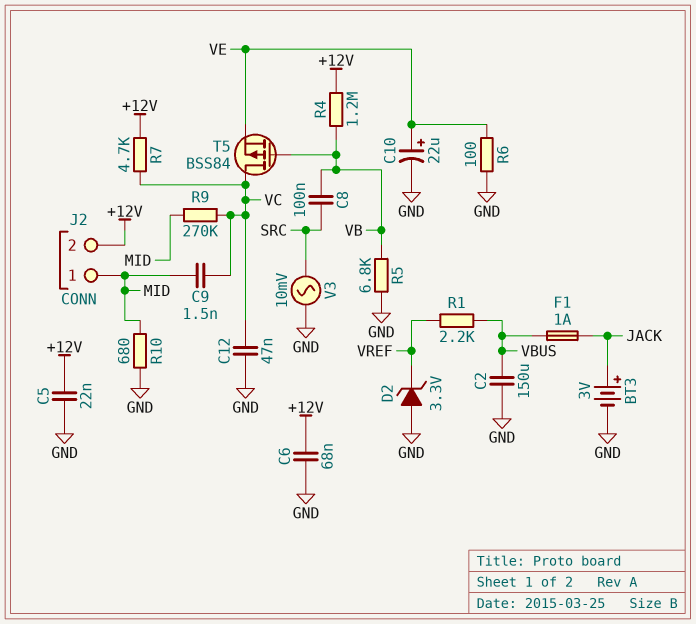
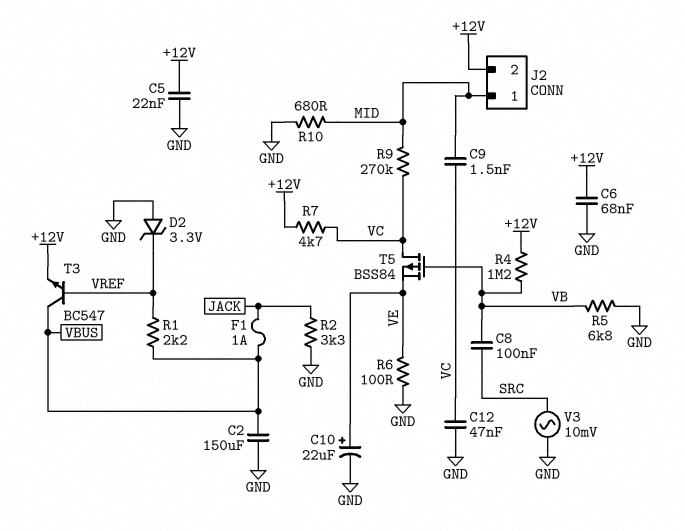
BT3: 3V (plus JACK, minus GND) -> none
R2: none -> 3.3k (GND, JACK)
T3: none -> NPN BC547 (B VREF, C VBUS, E +12V)

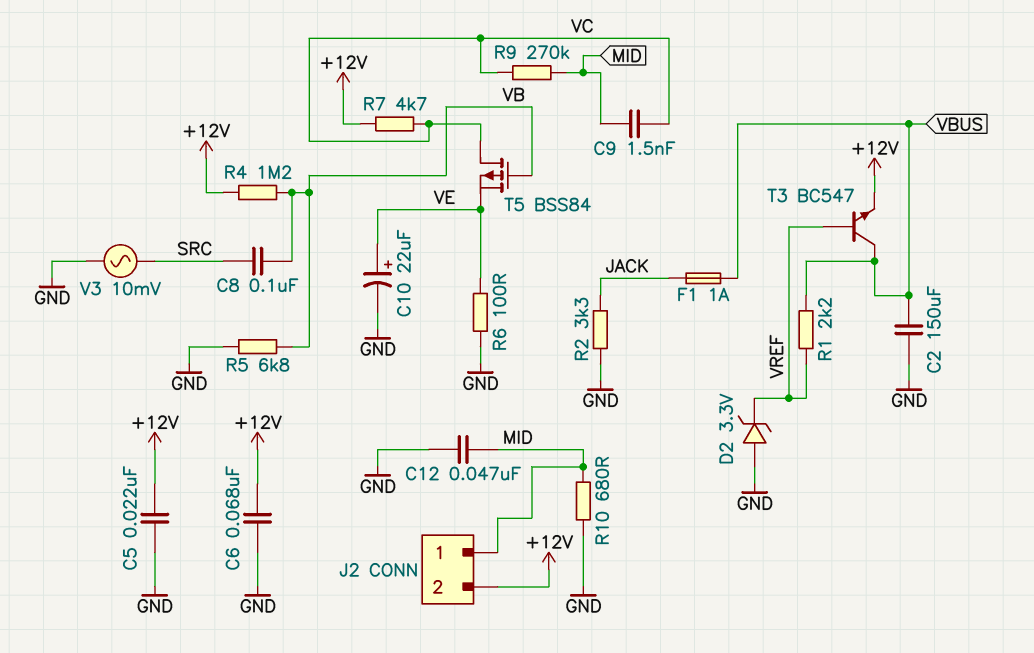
C12: 47nF (GND, VC) -> 47nF (GND, MID)

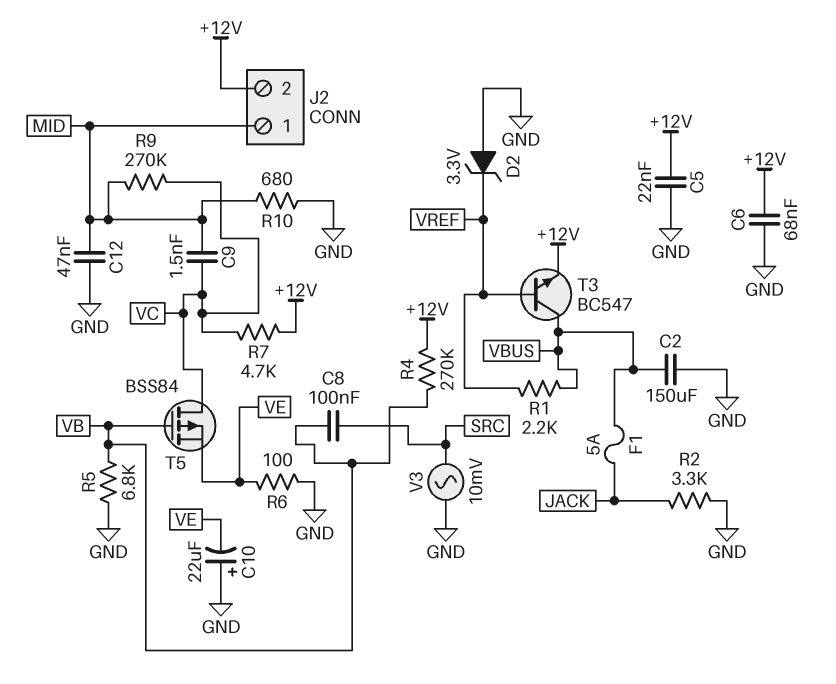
C10: 22uF (plus VE, minus GND) -> 22uF (plus GND, minus VE)
F1: 1A (JACK, VBUS) -> 5A (JACK, VBUS)
R4: 1.2M (+12V, VB) -> 270k (+12V, VB)

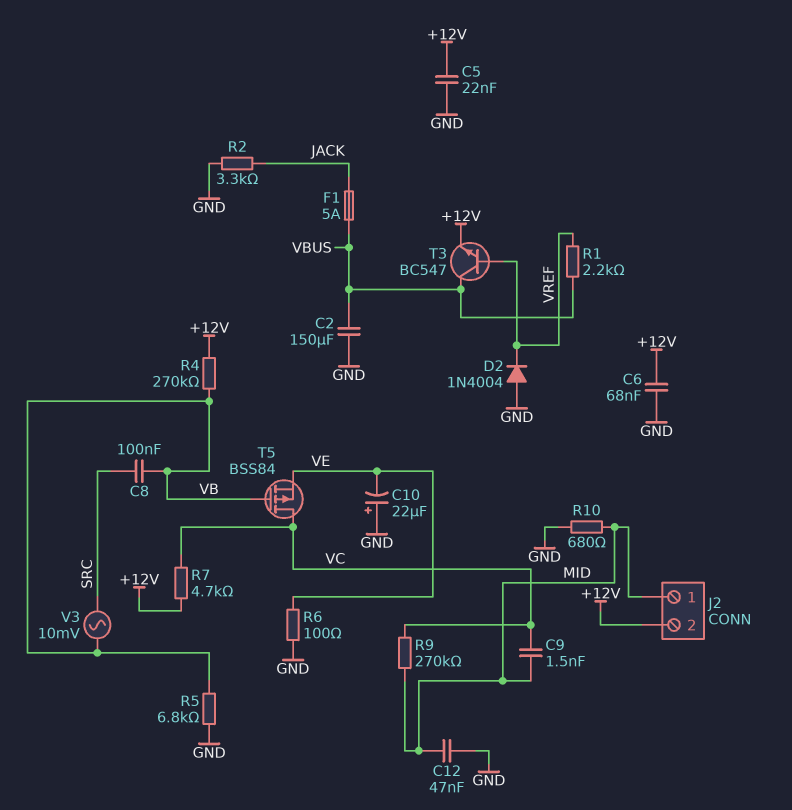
D2: zener 3.3V (A GND, K VREF) -> diode 1N4004 (A GND, K VREF)
V3: AC 10mV (GND, SRC) -> AC 10mV (SRC, VB)

